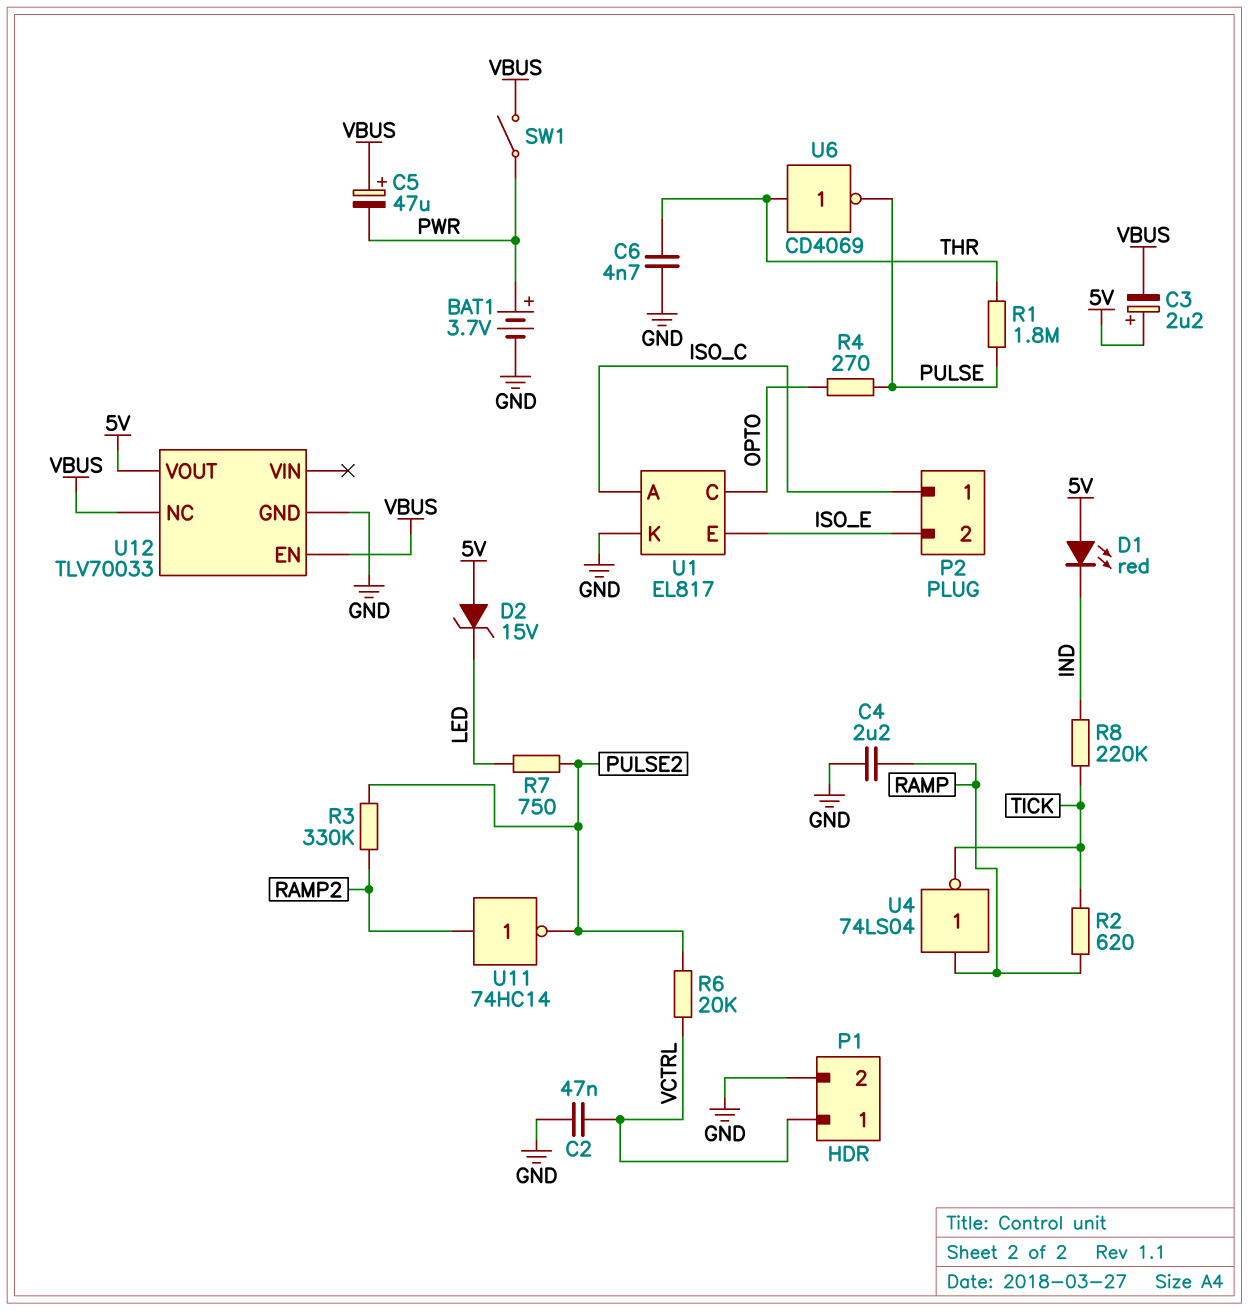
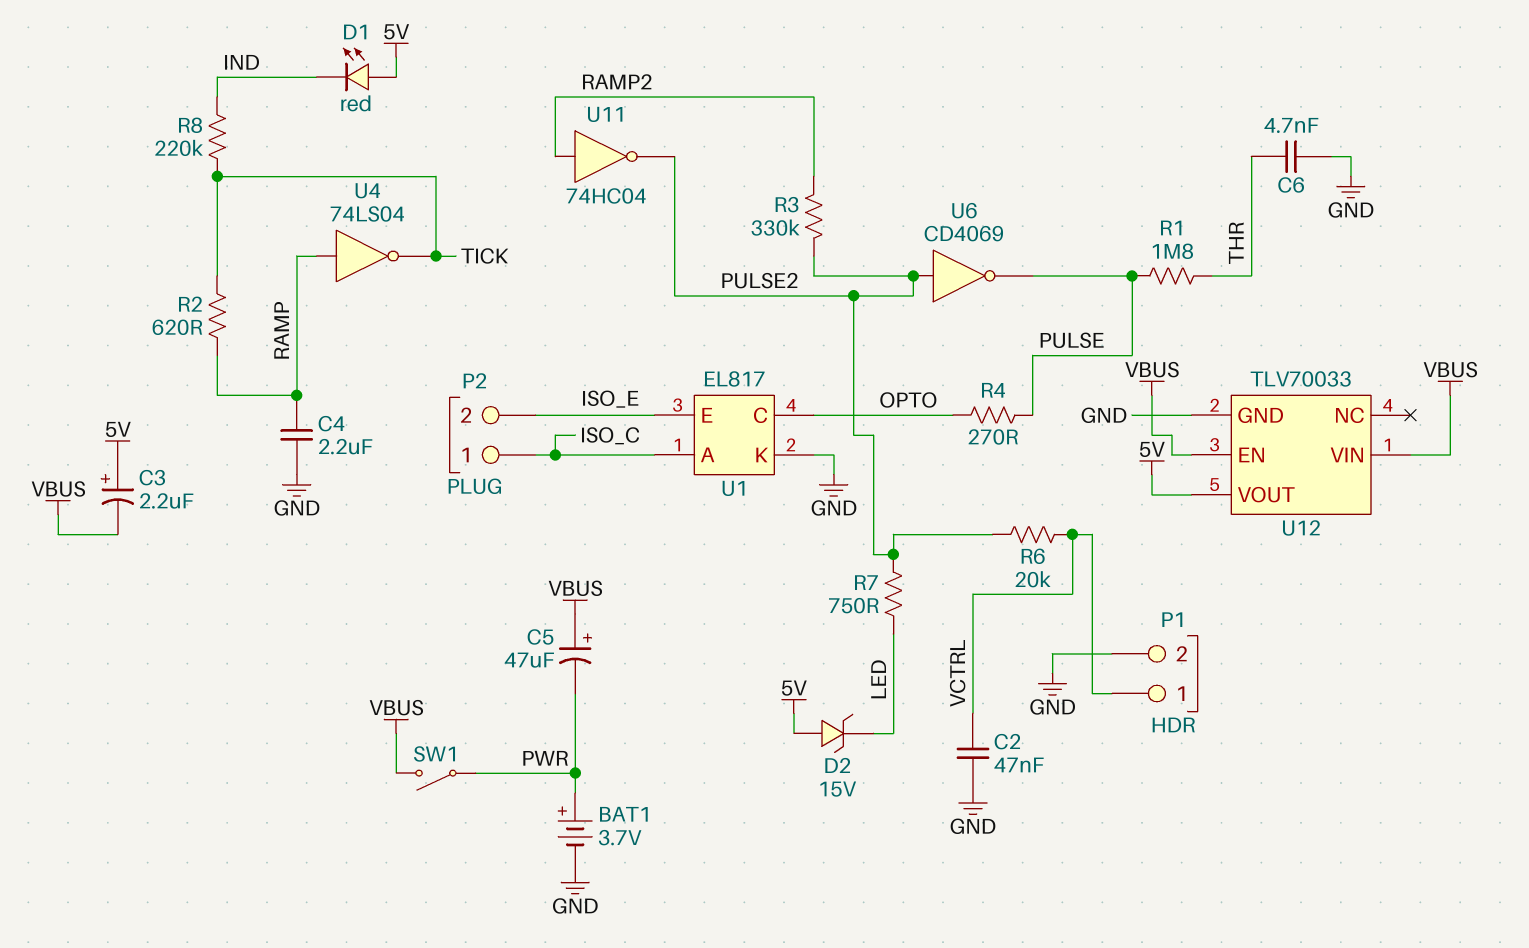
U6: NOT CD4069 (in THR, out PULSE) -> NOT CD4069 (in PULSE2, out PULSE)
U11: NOT 74HC14 (in RAMP2, out PULSE2) -> NOT 74HC04 (in RAMP2, out PULSE2)
U12 pin NC: VBUS -> none
U12 pin VIN: none -> VBUS

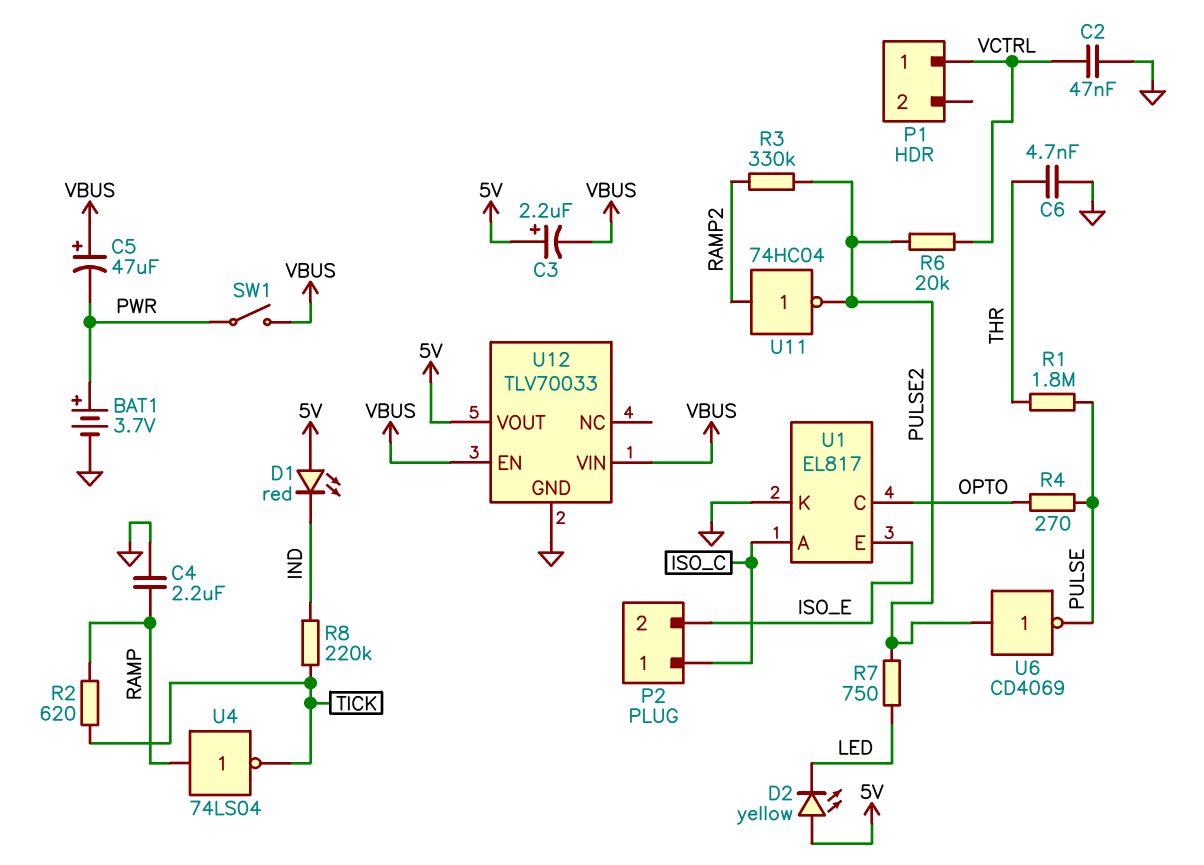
D2: zener 15V (A 5V, K LED) -> LED yellow (A 5V, K LED)
P1 pin 2: GND -> none

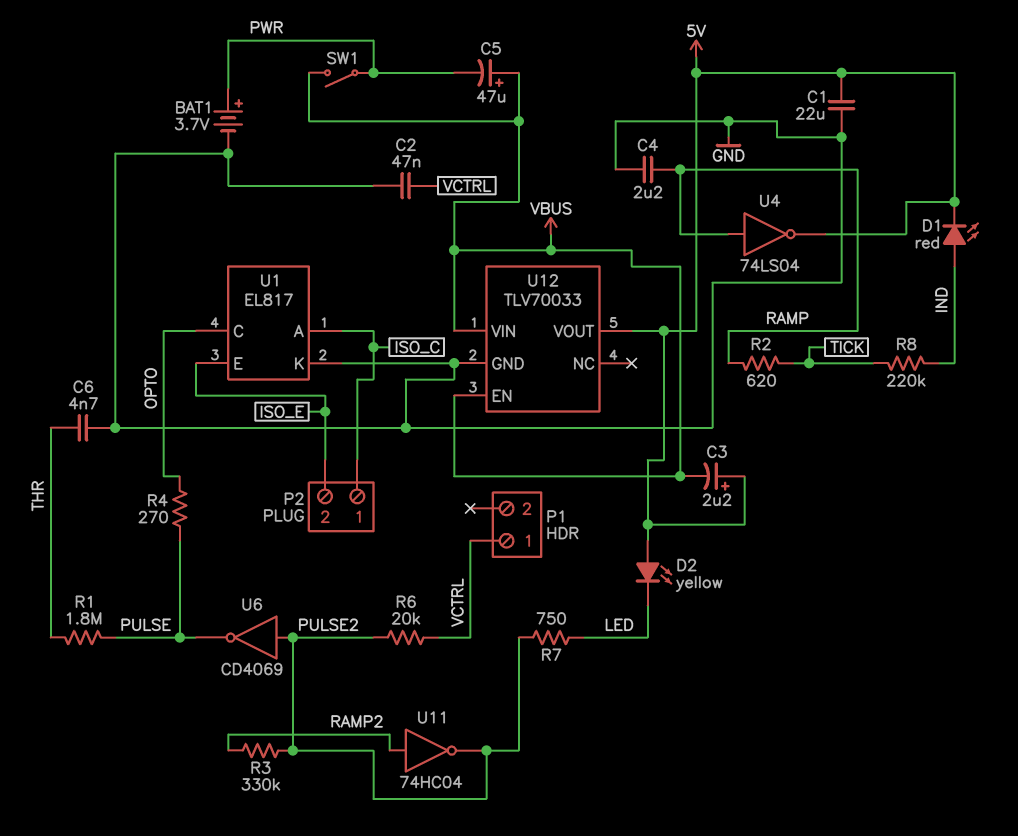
C1: none -> 22uF (5V, GND)
D1: LED red (A 5V, K IND) -> LED red (A IND, K 5V)
U4: NOT 74LS04 (in RAMP, out TICK) -> NOT 74LS04 (in RAMP, out 5V)

